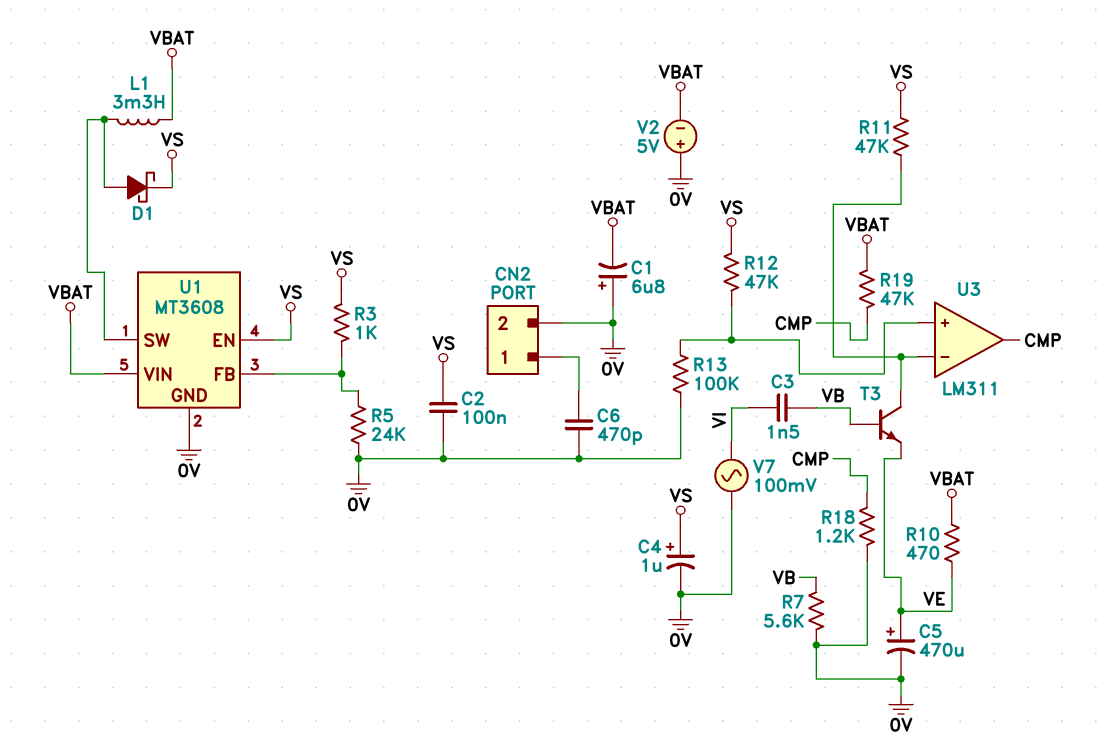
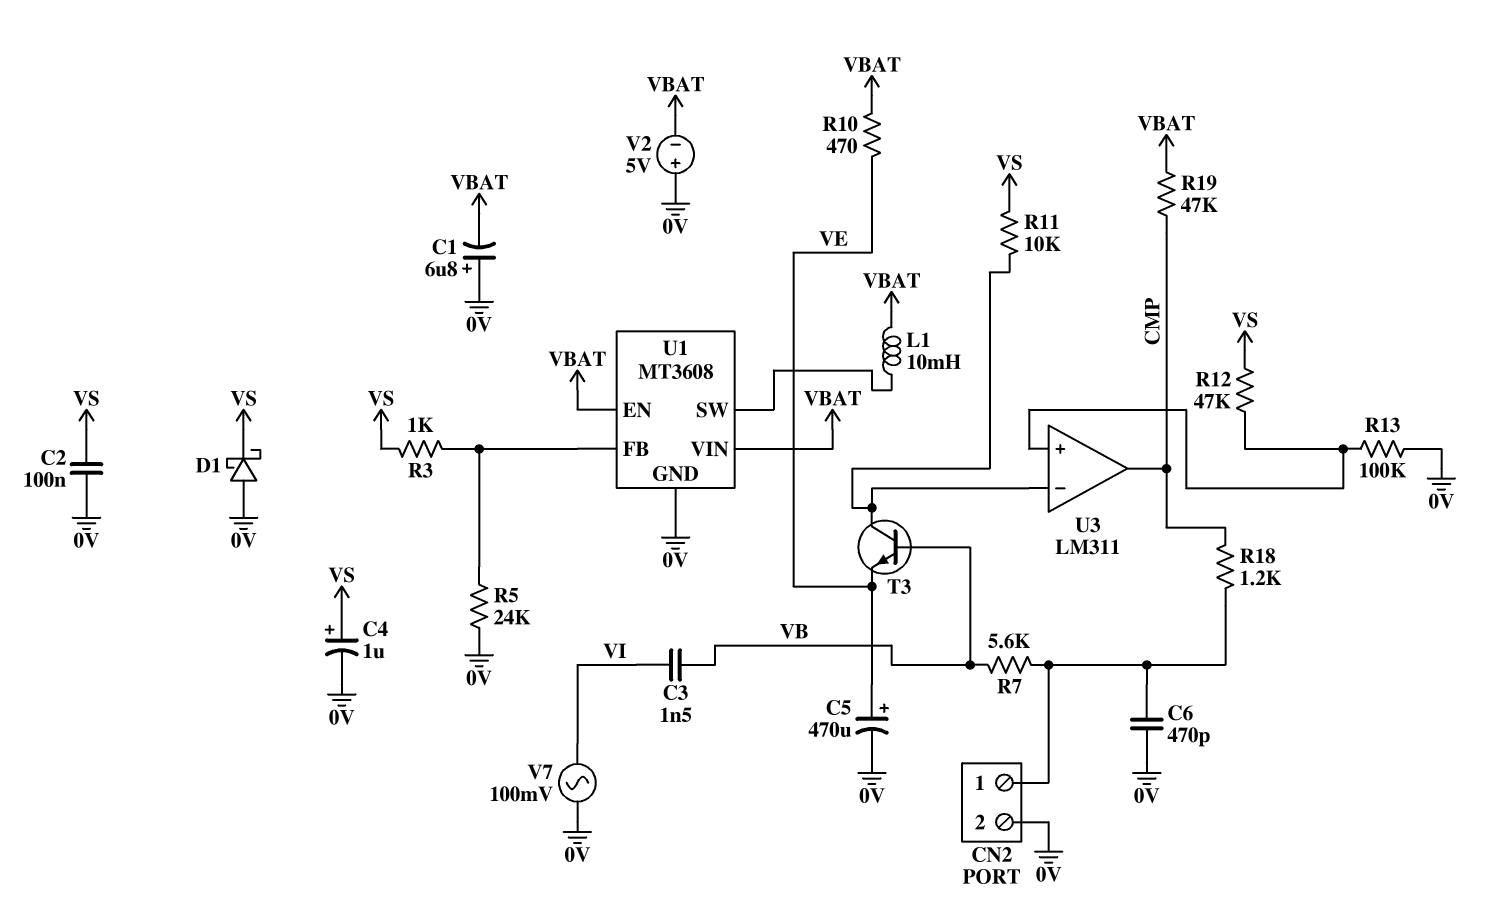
D1: schottky (A U1/SW, K VS) -> schottky (A 0V, K VS)
L1: 3.3mH (U1/SW, VBAT) -> 10mH (U1/SW, VBAT)
R7: 5.6k (0V, VB) -> 5.6k (CN2/1, VB)
R11: 47k (U3/in-, VS) -> 10k (U3/in-, VS)
R18: 1.2k (0V, CMP) -> 1.2k (CMP, CN2/1)
U1 pin EN: VS -> VBAT

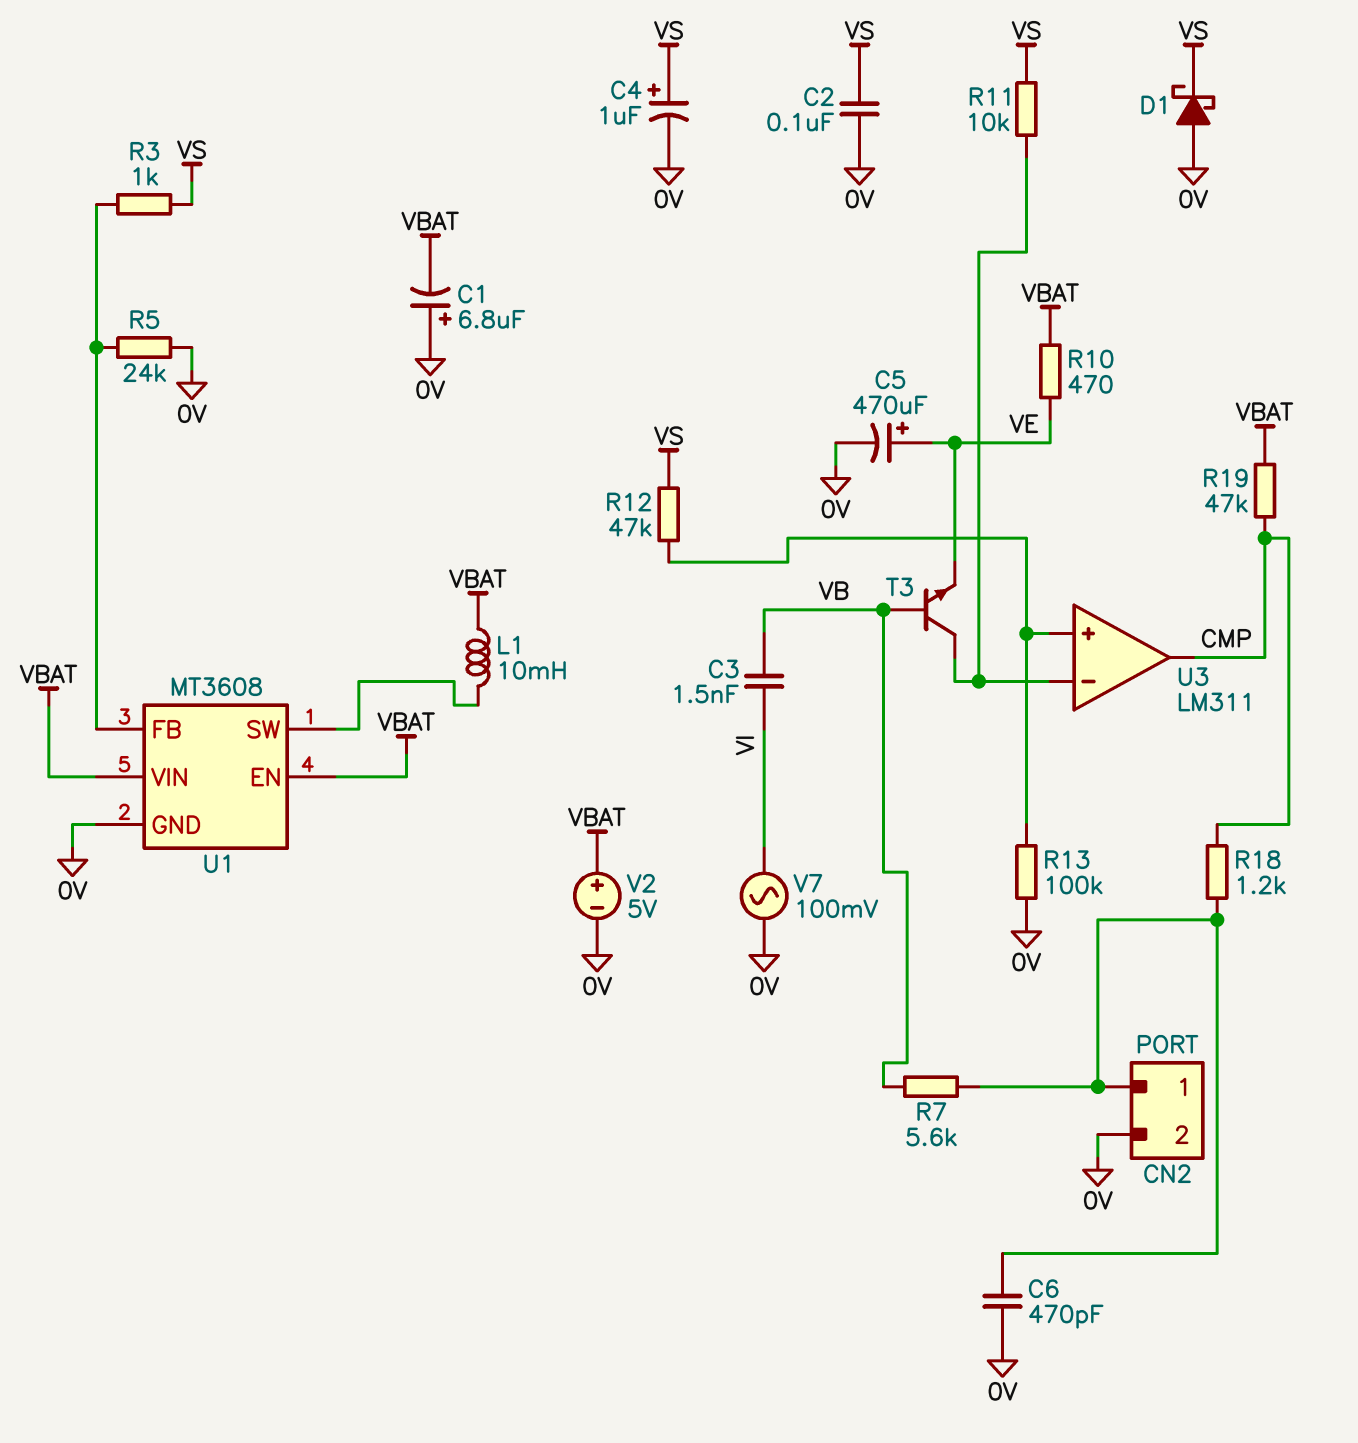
V2: 5V (plus 0V, minus VBAT) -> 5V (plus VBAT, minus 0V)

